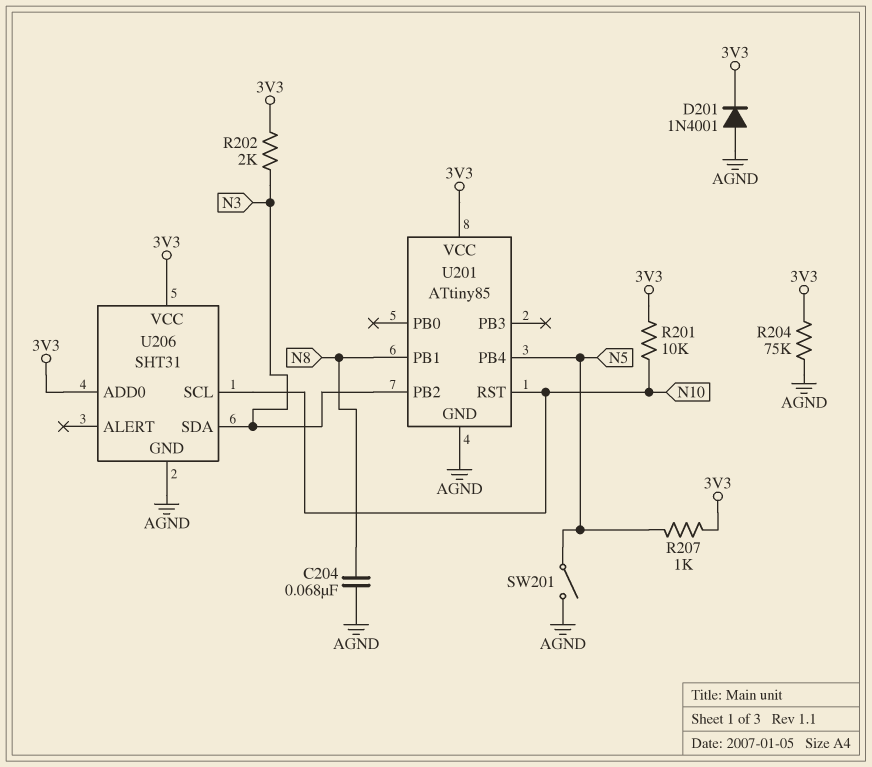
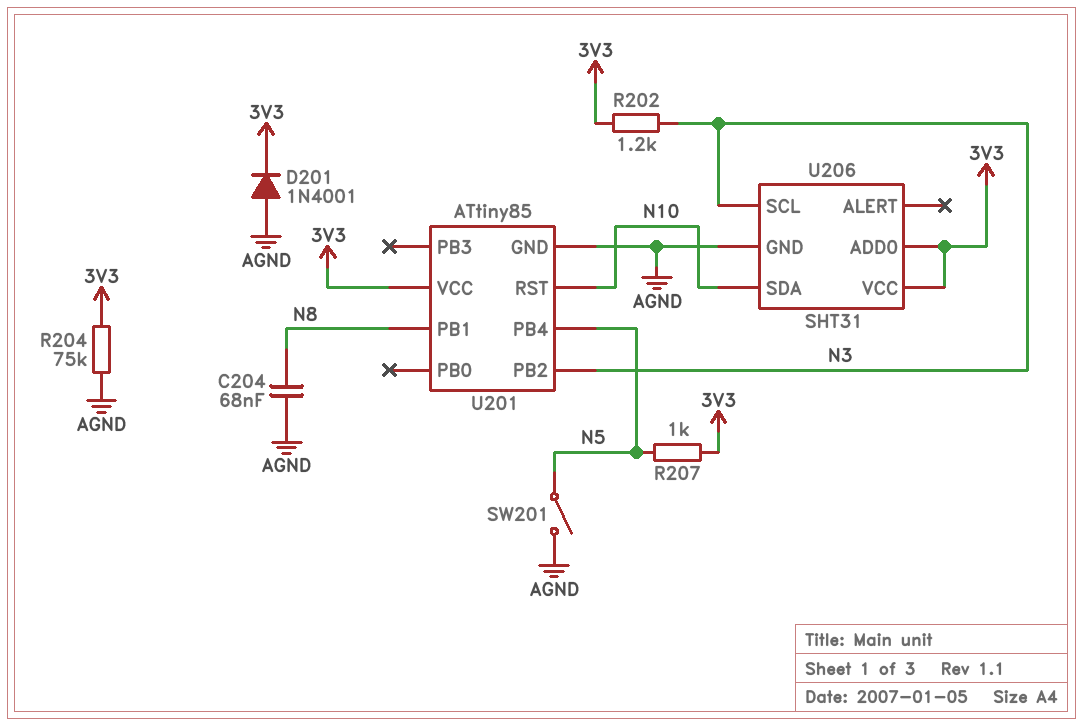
R201: 10k (3V3, N10) -> none
R202: 2k (3V3, N3) -> 1.2k (3V3, N3)
U206 pin SCL: N10 -> N3
U206 pin SDA: N3 -> N10

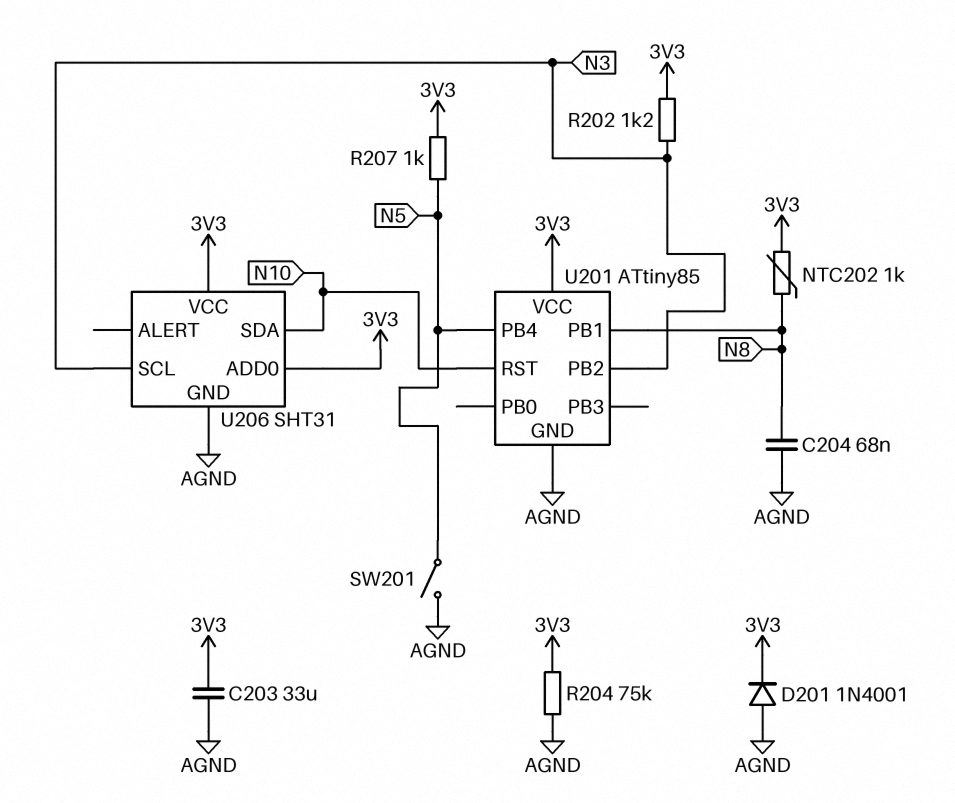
C203: none -> 33uF (3V3, AGND)
NTC202: none -> 1k (3V3, N8)

